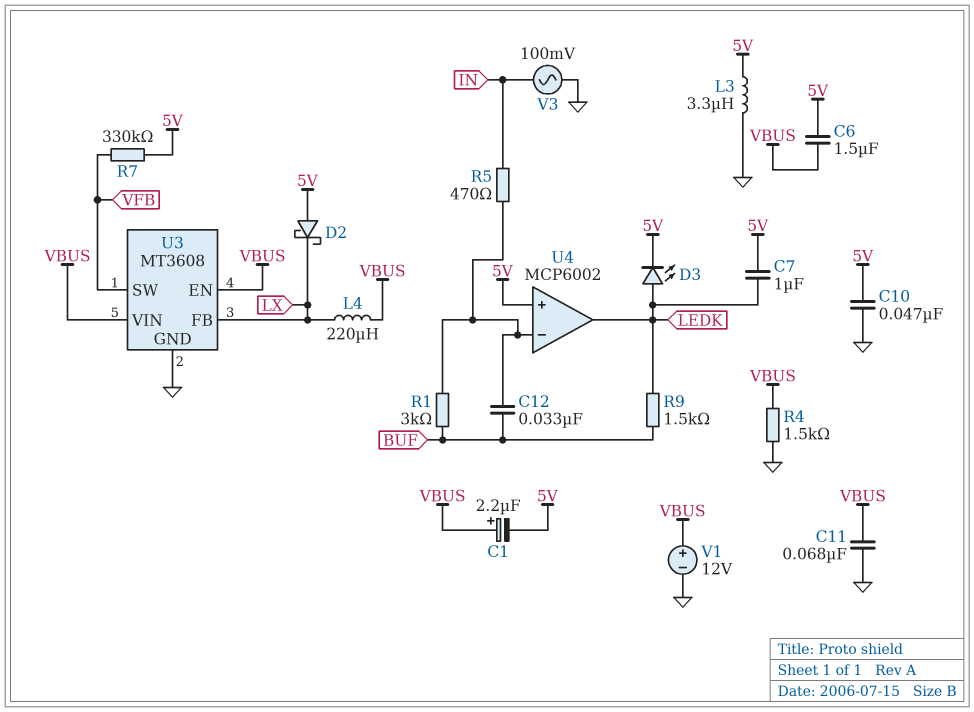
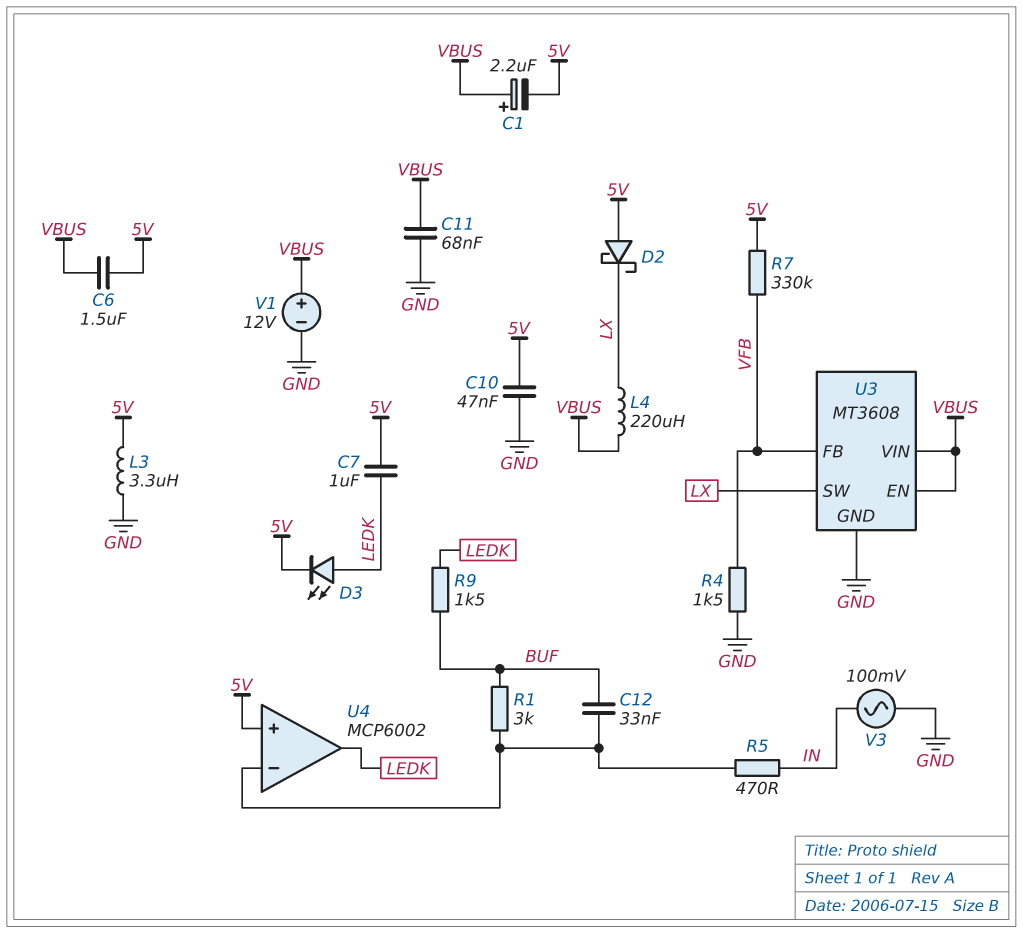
R4: 1.5k (GND, VBUS) -> 1.5k (GND, VFB)
U3 pin FB: LX -> VFB
U3 pin SW: VFB -> LX

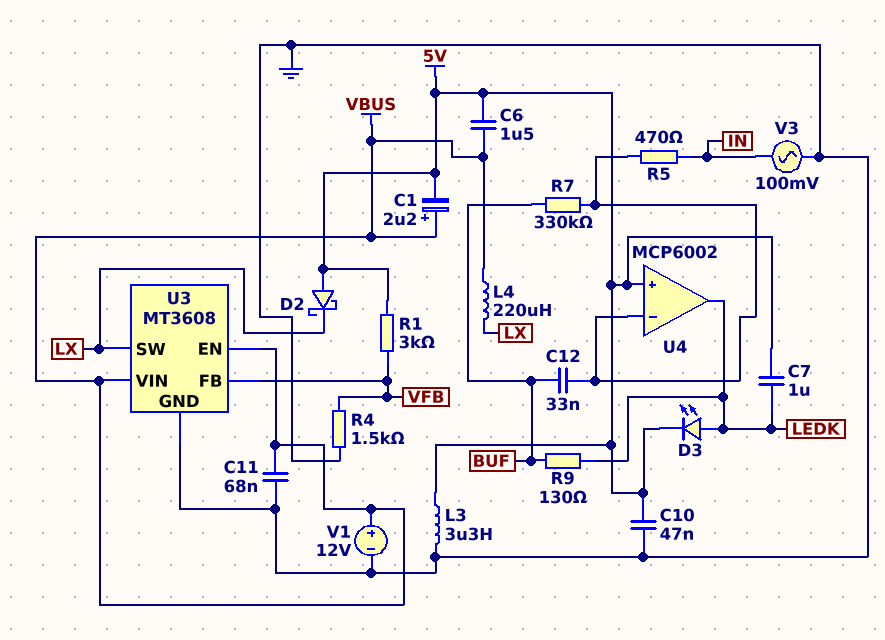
R1: 3k (BUF, U4/in-) -> 3k (5V, VFB)
R7: 330k (5V, VFB) -> 330k (BUF, U4/in-)
R9: 1.5k (BUF, LEDK) -> 130 (BUF, LEDK)

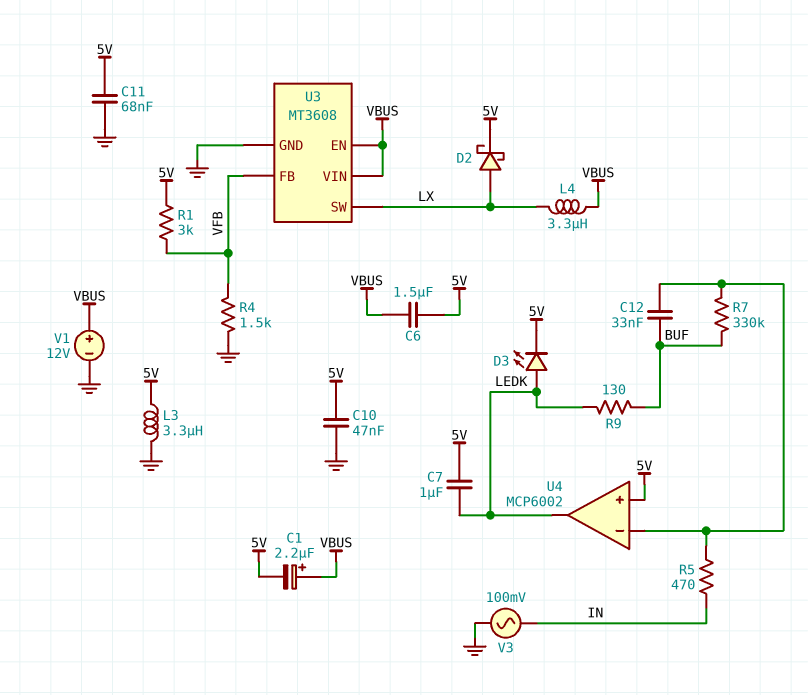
C11: 68nF (GND, VBUS) -> 68nF (5V, GND)
D2: schottky (A 5V, K LX) -> schottky (A LX, K 5V)
L4: 220uH (LX, VBUS) -> 3.3uH (LX, VBUS)

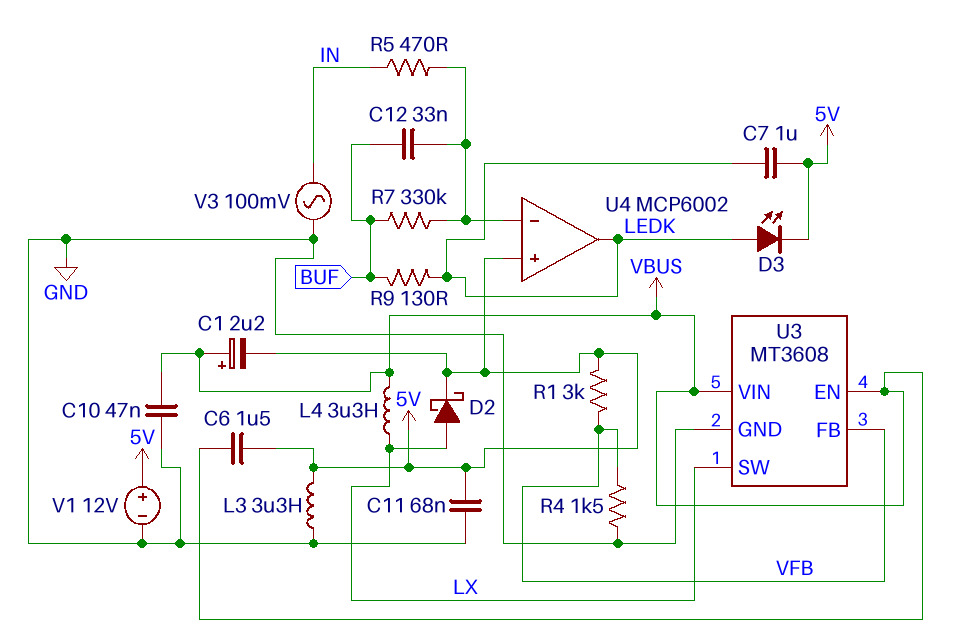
C10: 47nF (5V, GND) -> 47nF (GND, VBUS)
V1: 12V (plus VBUS, minus GND) -> 12V (plus 5V, minus GND)

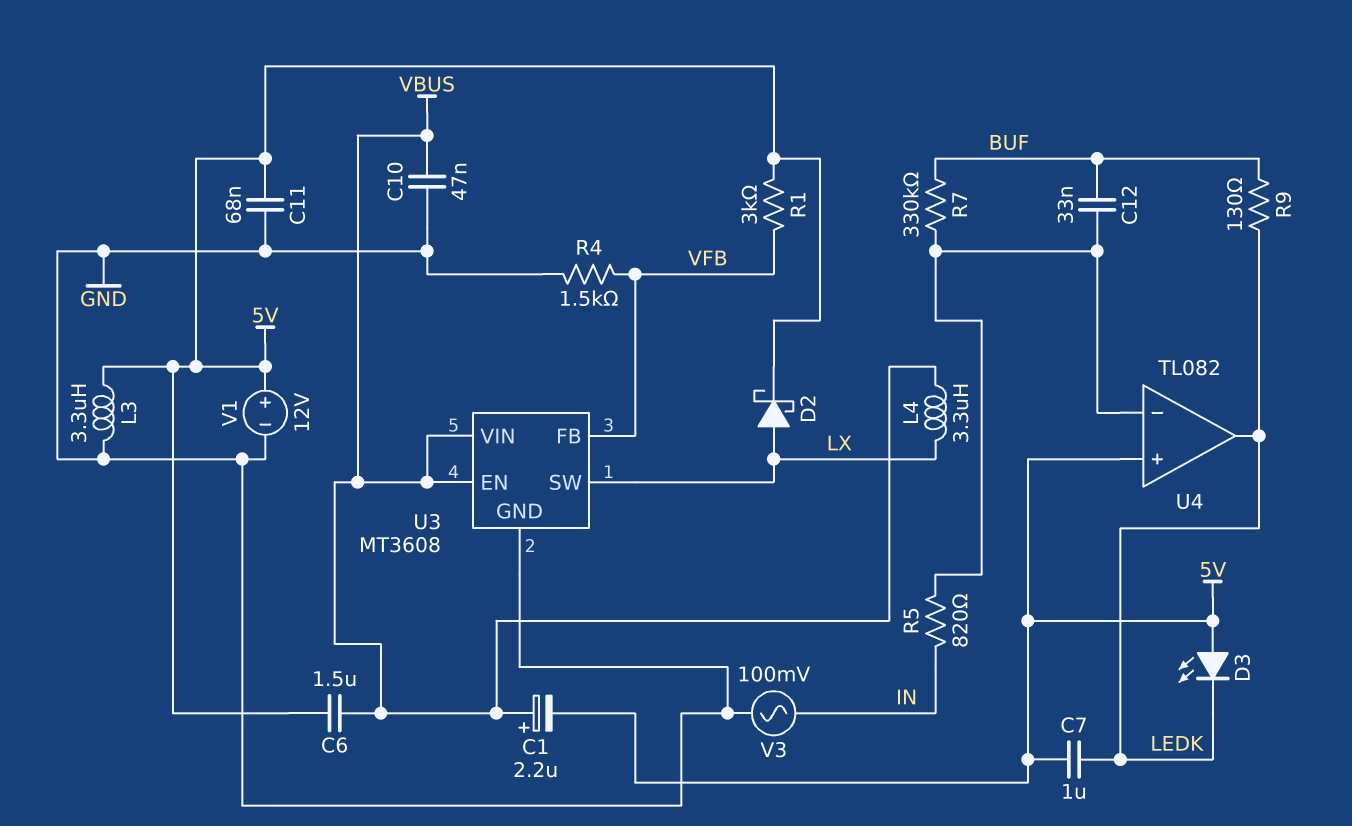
D3: LED (A LEDK, K 5V) -> LED (A 5V, K LEDK)
R5: 470 (IN, U4/in-) -> 820 (IN, U4/in-)
U4: MCP6002 -> TL082

